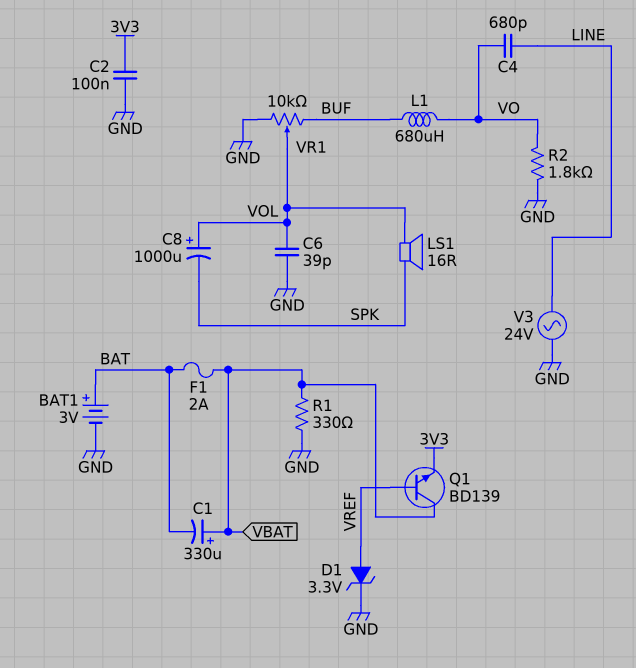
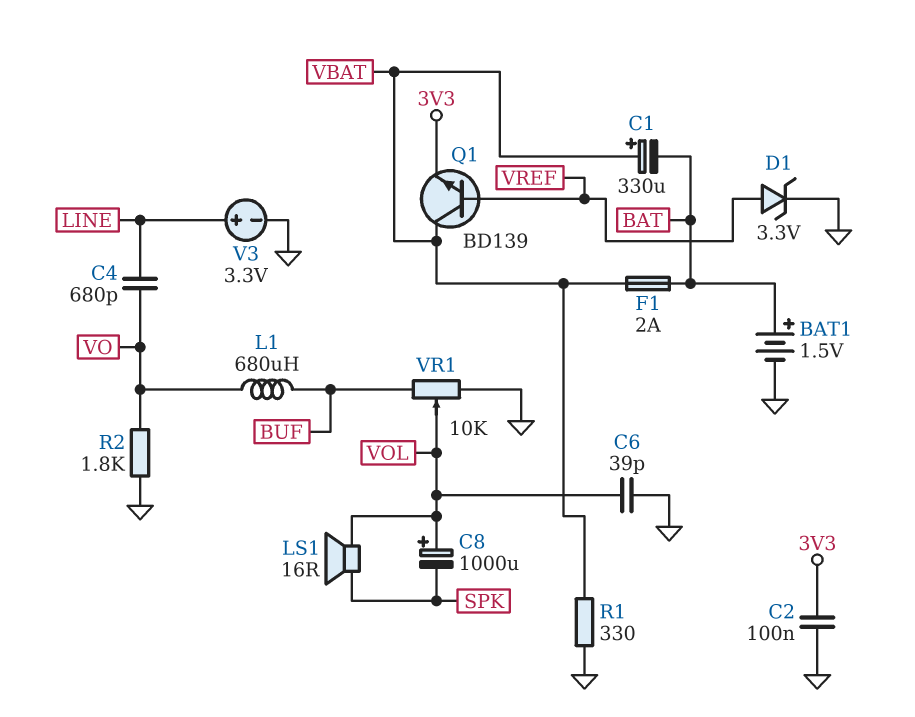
BAT1: 3V (plus BAT, minus GND) -> 1.5V (plus BAT, minus GND)
V3: AC 24V (GND, LINE) -> 3.3V (plus LINE, minus GND)

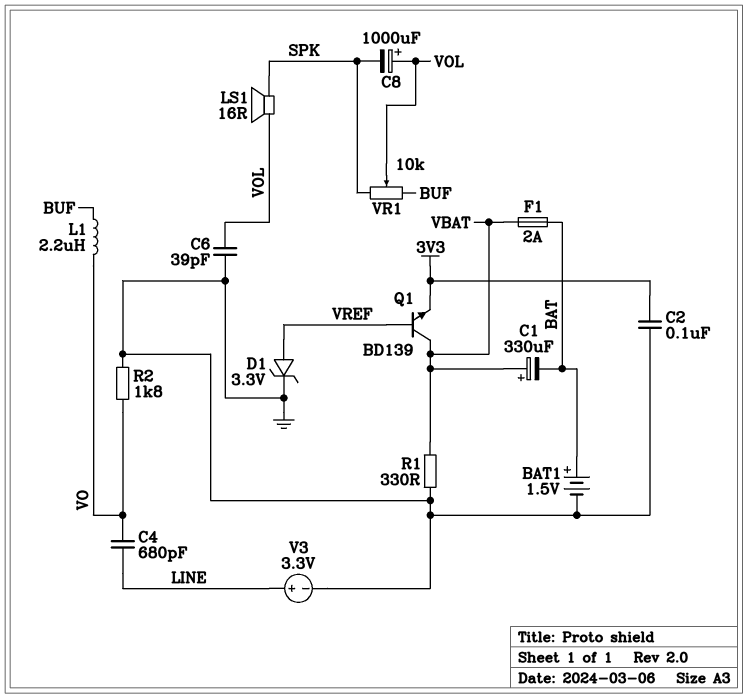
L1: 680uH (BUF, VO) -> 2.2uH (BUF, VO)
VR1: 10k (BUF, GND, wiper VOL) -> 10k (BUF, SPK, wiper VOL)

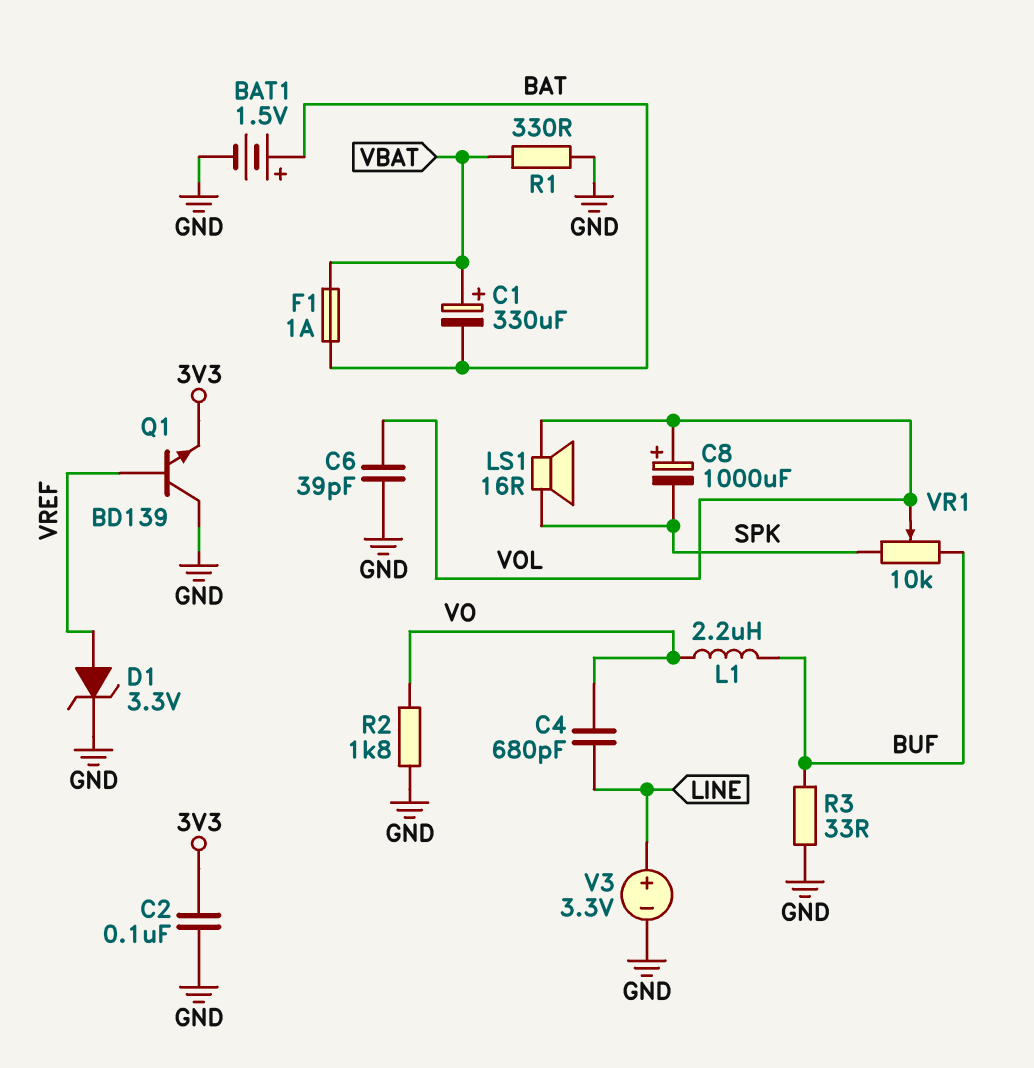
F1: 2A (BAT, VBAT) -> 1A (BAT, VBAT)
Q1: NPN BD139 (B VREF, C VBAT, E 3V3) -> NPN BD139 (B VREF, C GND, E 3V3)
R3: none -> 33 (BUF, GND)

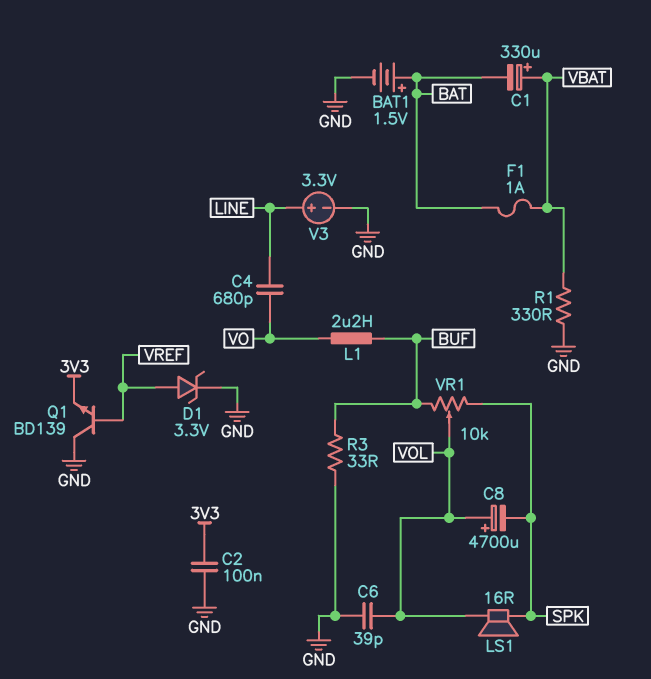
C8: 1000uF (plus VOL, minus SPK) -> 4700uF (plus VOL, minus SPK)
R2: 1.8k (GND, VO) -> none

